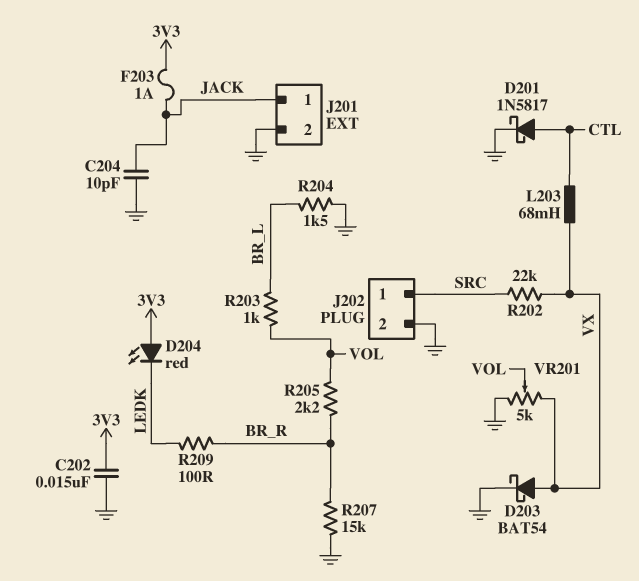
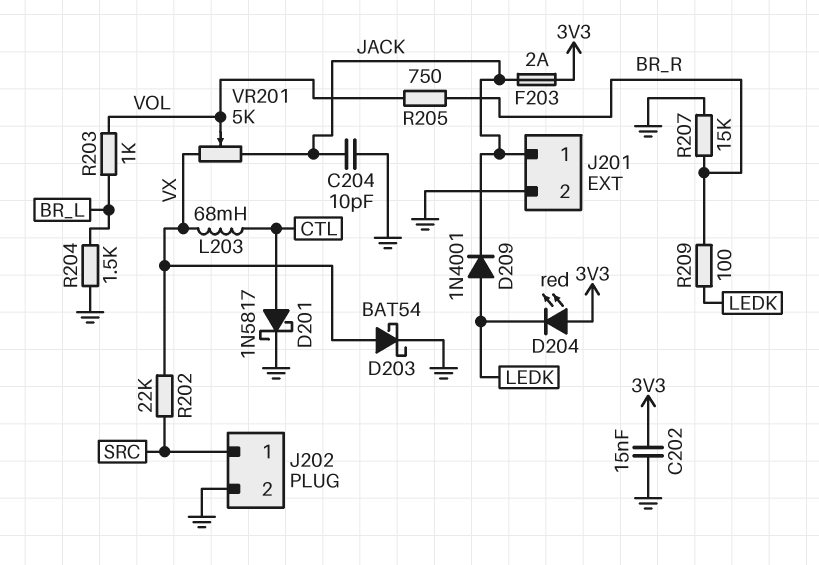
D209: none -> diode 1N4001 (A LEDK, K JACK)
F203: 1A (3V3, JACK) -> 2A (3V3, JACK)
R205: 2.2k (BR_R, VOL) -> 750 (BR_R, VOL)
VR201: 5k (GND, VX, wiper VOL) -> 5k (JACK, VX, wiper VOL)

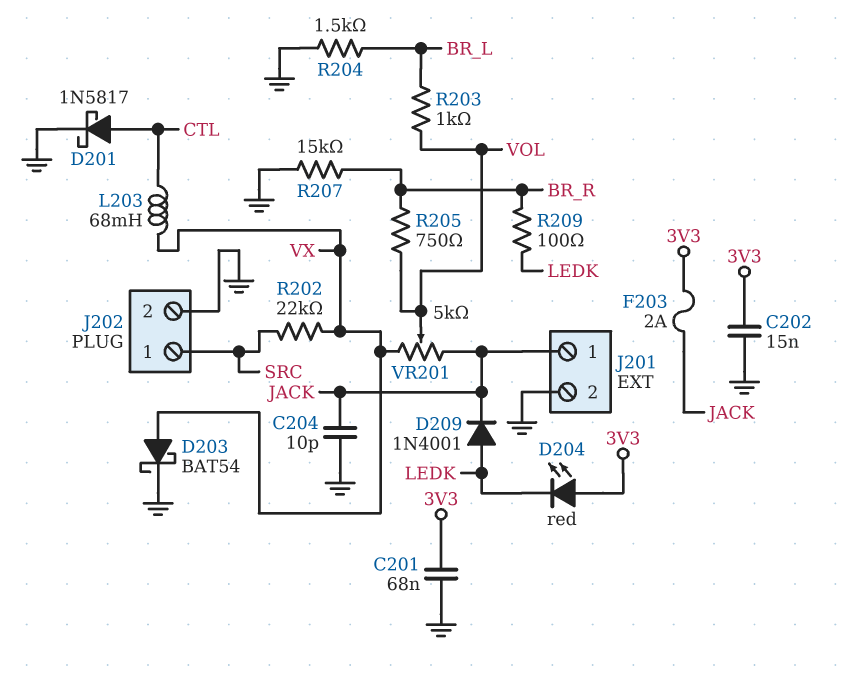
C201: none -> 68nF (3V3, GND)

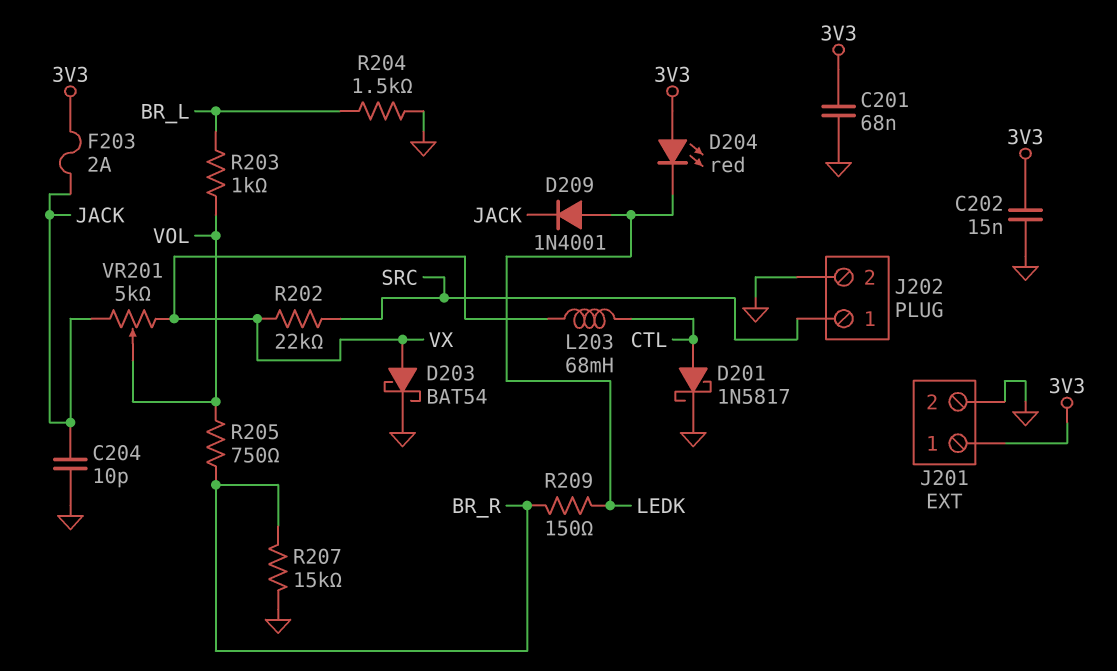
J201 pin 1: JACK -> 3V3
R209: 100 (BR_R, LEDK) -> 150 (BR_R, LEDK)

